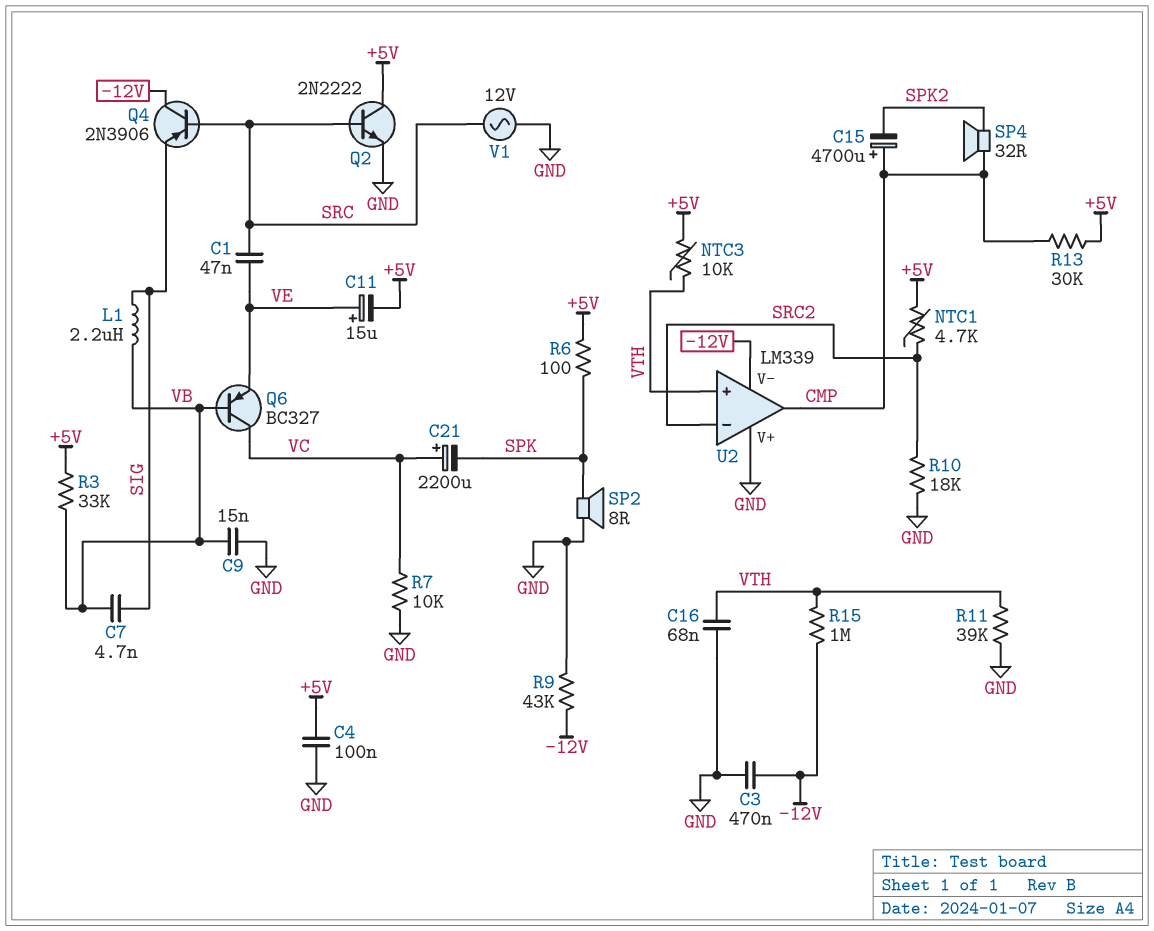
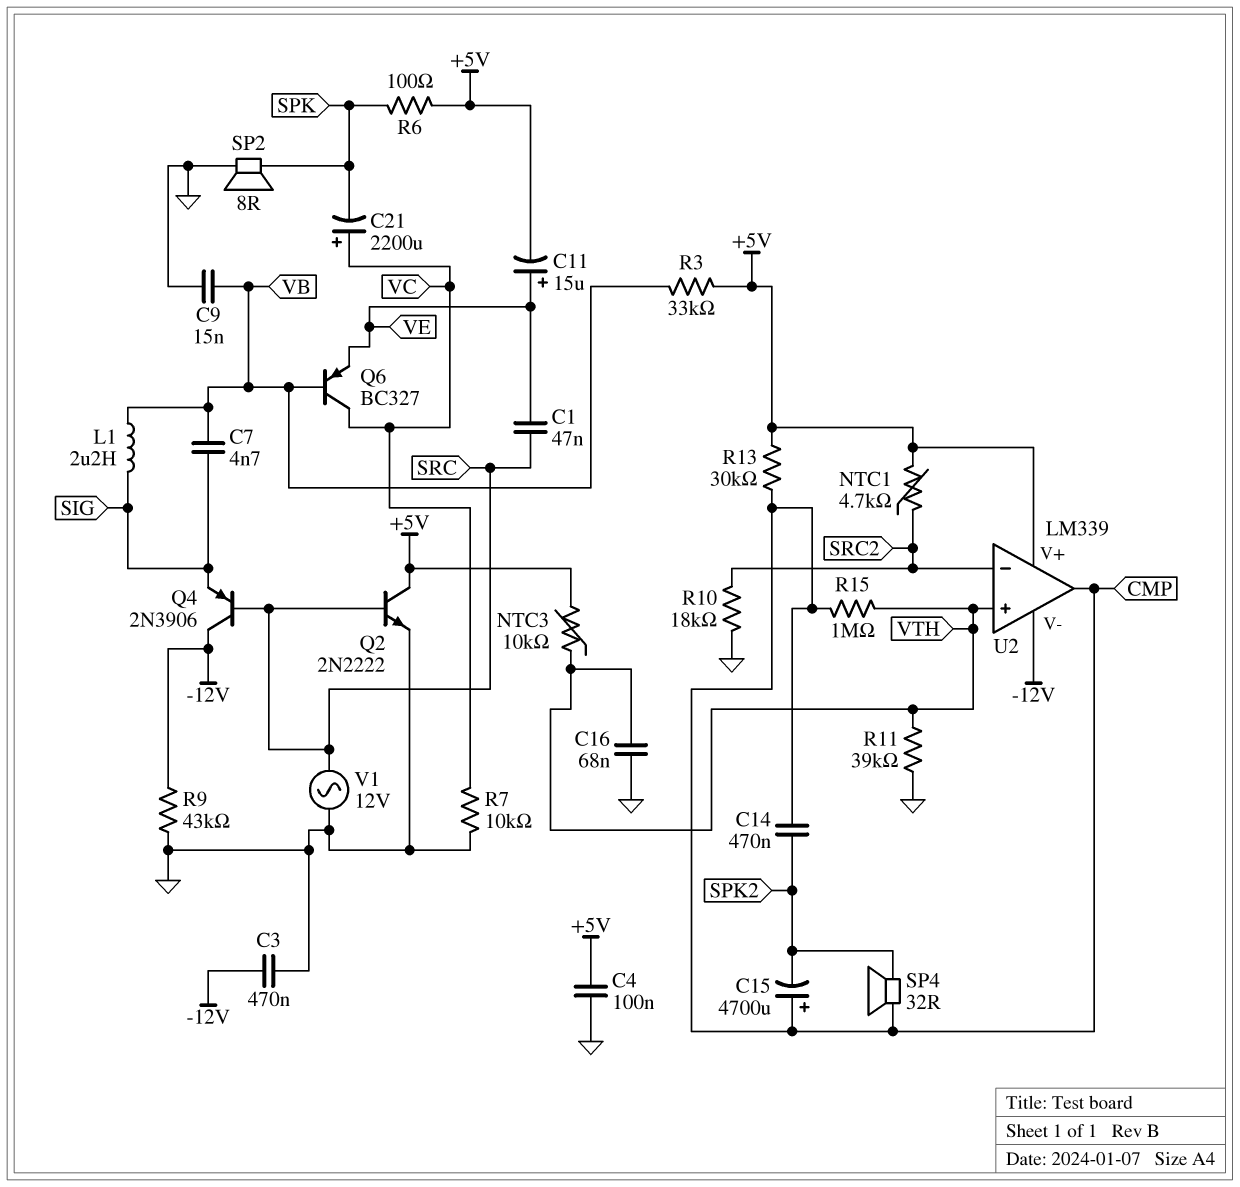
C14: none -> 470nF (CMP, SPK2)
R15: 1M (-12V, VTH) -> 1M (CMP, VTH)
U2 pin V+: GND -> +5V

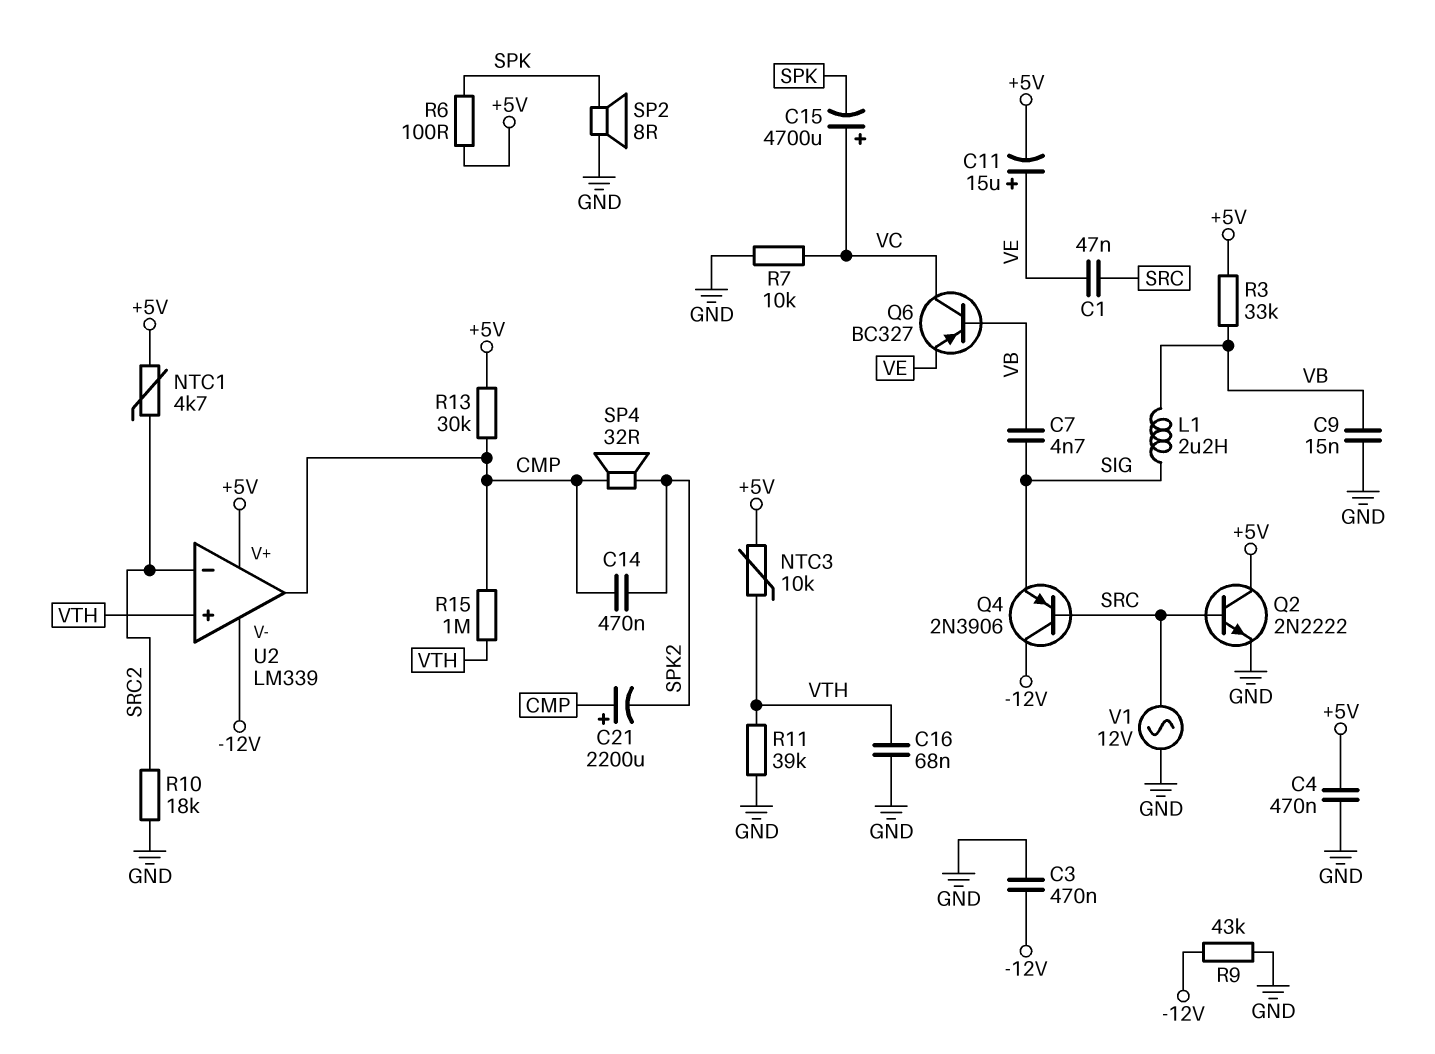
C4: 100nF (+5V, GND) -> 470nF (+5V, GND)
C15: 4700uF (plus CMP, minus SPK2) -> 4700uF (plus VC, minus SPK)
C21: 2200uF (plus VC, minus SPK) -> 2200uF (plus CMP, minus SPK2)

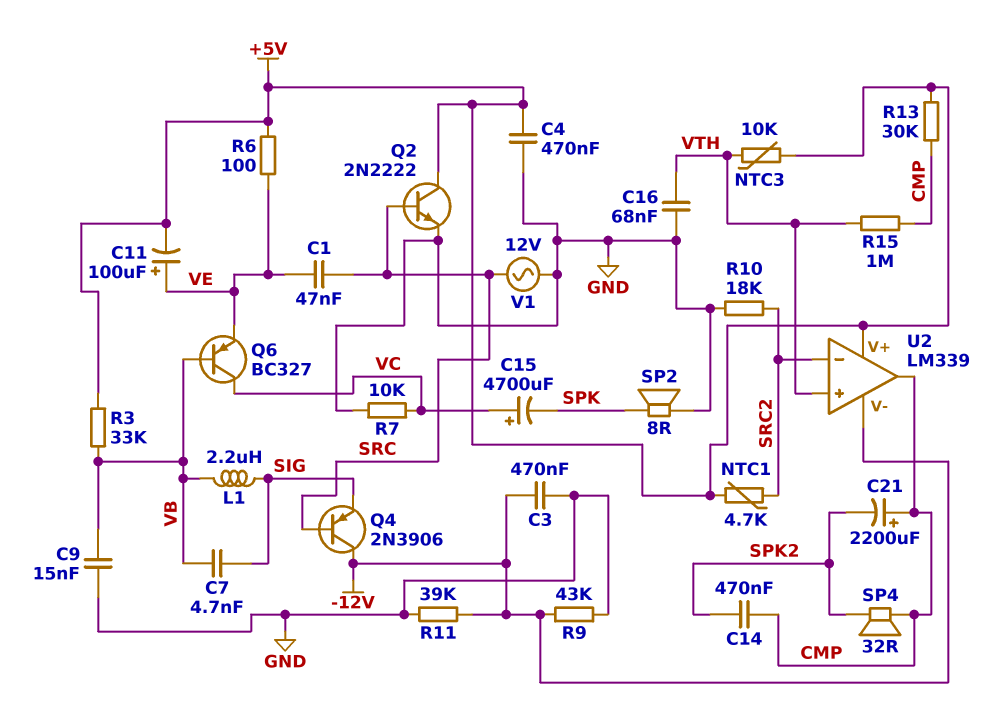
C11: 15uF (plus VE, minus +5V) -> 100uF (plus VE, minus +5V)
R6: 100 (+5V, SPK) -> 100 (+5V, VE)
R11: 39k (GND, VTH) -> 39k (-12V, GND)

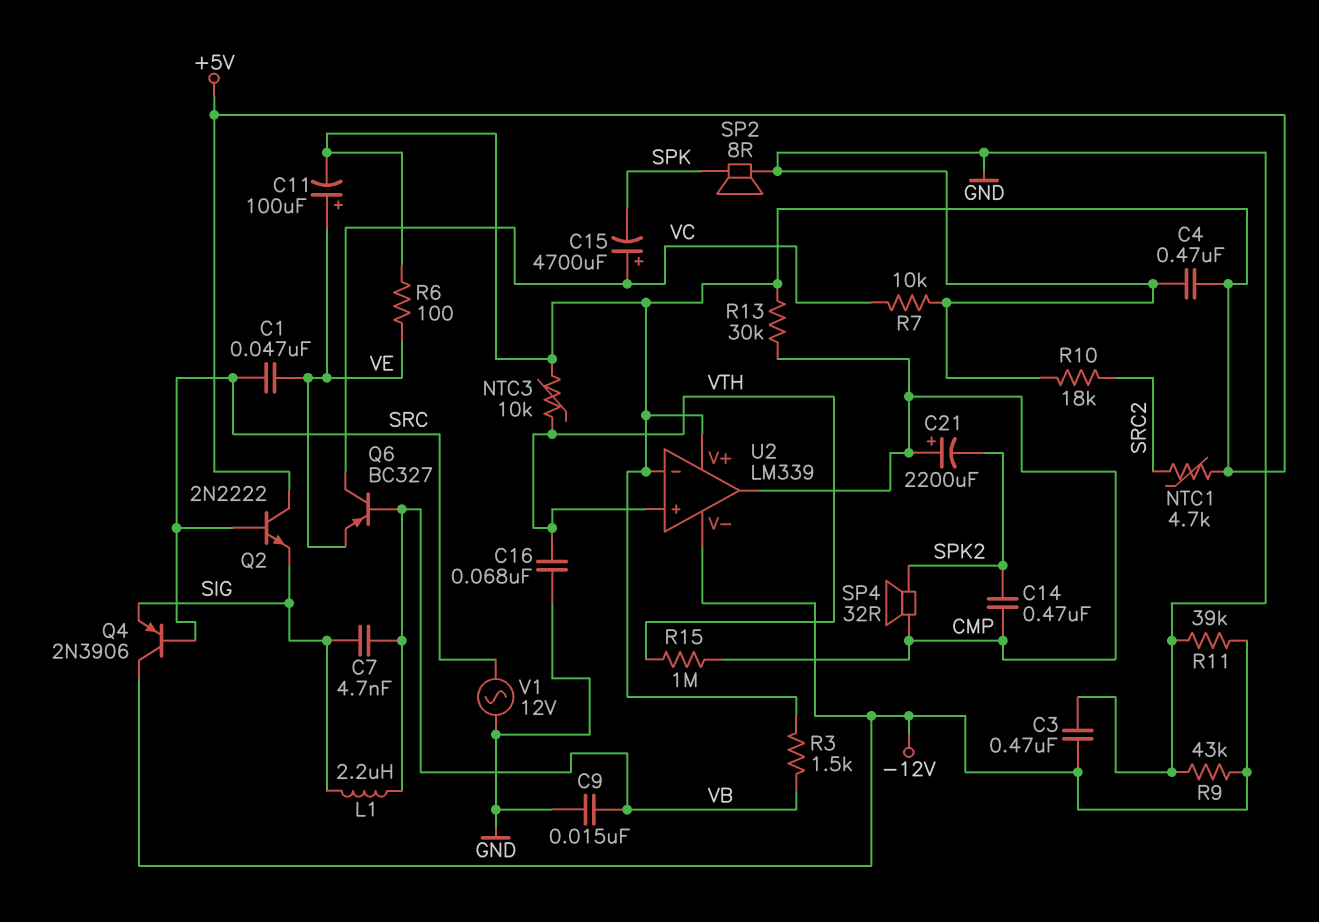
Q2: NPN 2N2222 (B SRC, C +5V, E GND) -> NPN 2N2222 (B SRC, C +5V, E SIG)
R3: 33k (+5V, VB) -> 1.5k (+5V, VB)
U2 pin in-: SRC2 -> +5V

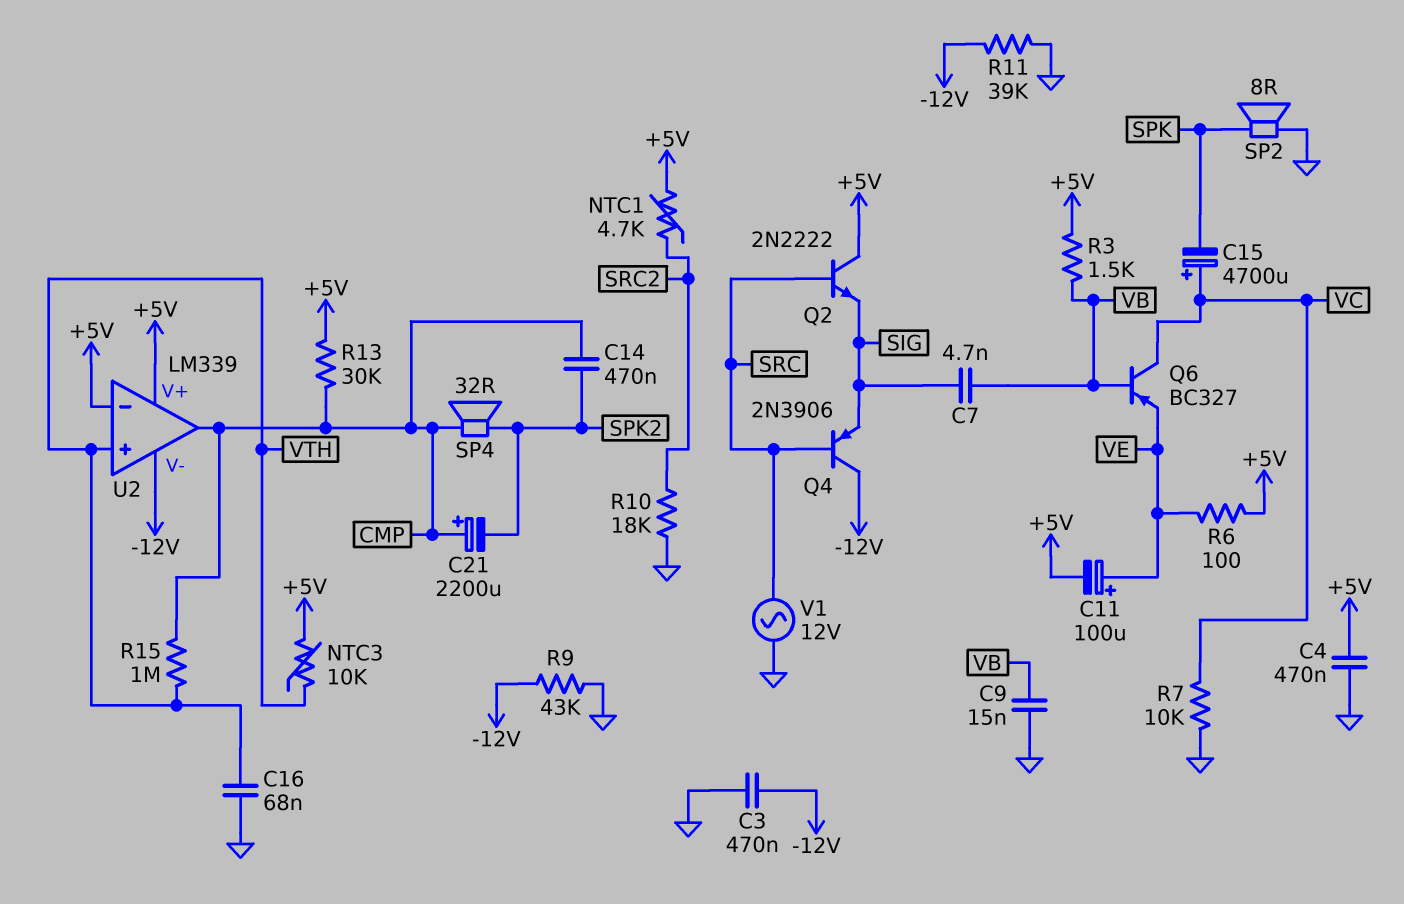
C1: 47nF (SRC, VE) -> none
L1: 2.2uH (SIG, VB) -> none

